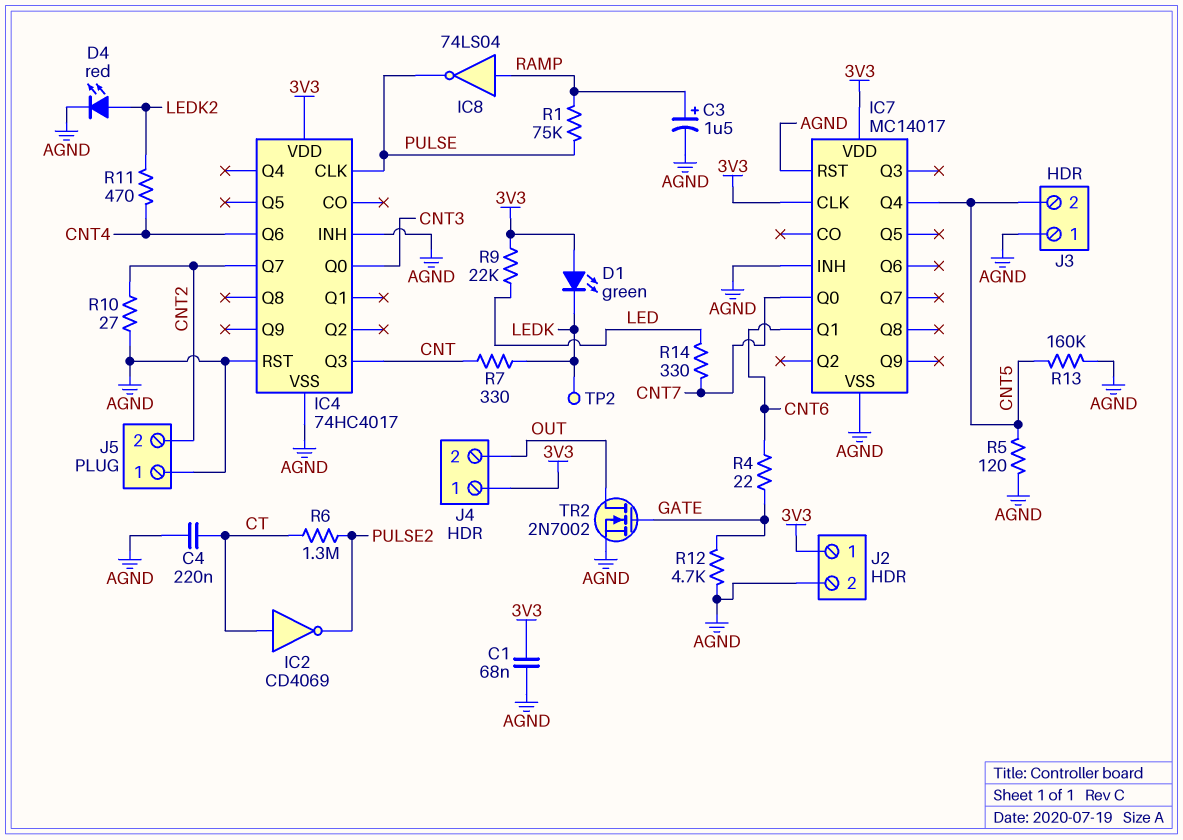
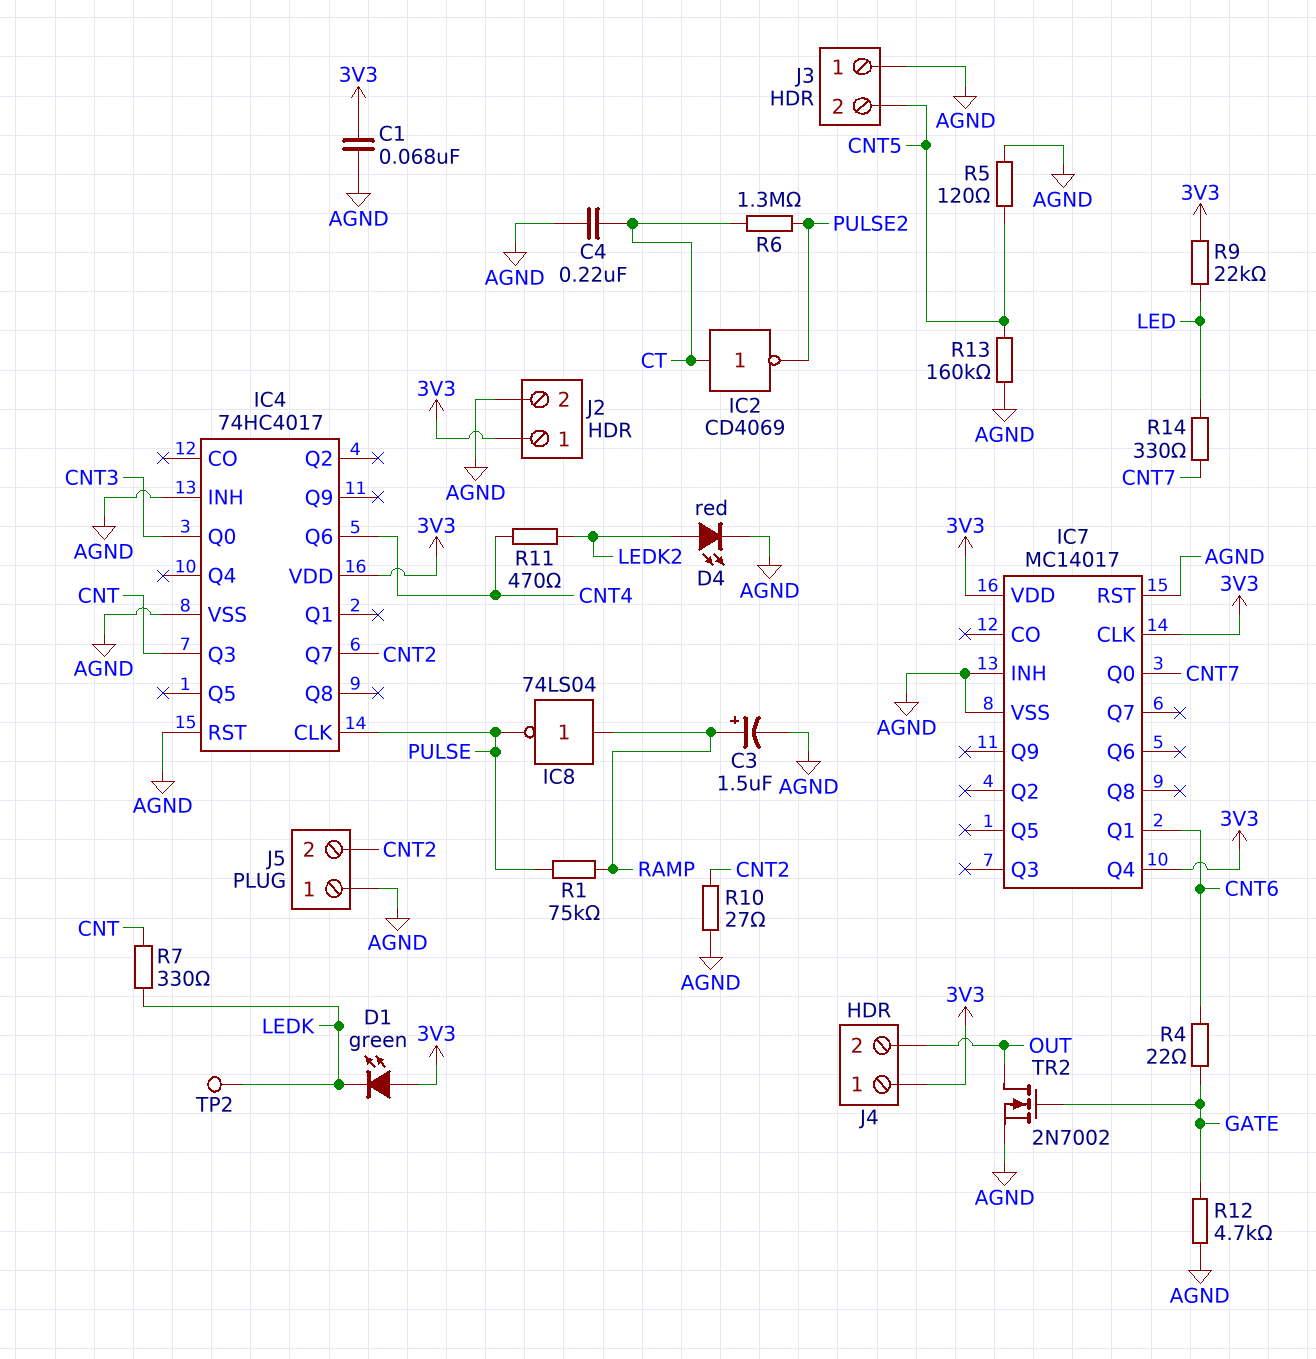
IC7 pin Q4: CNT5 -> 3V3

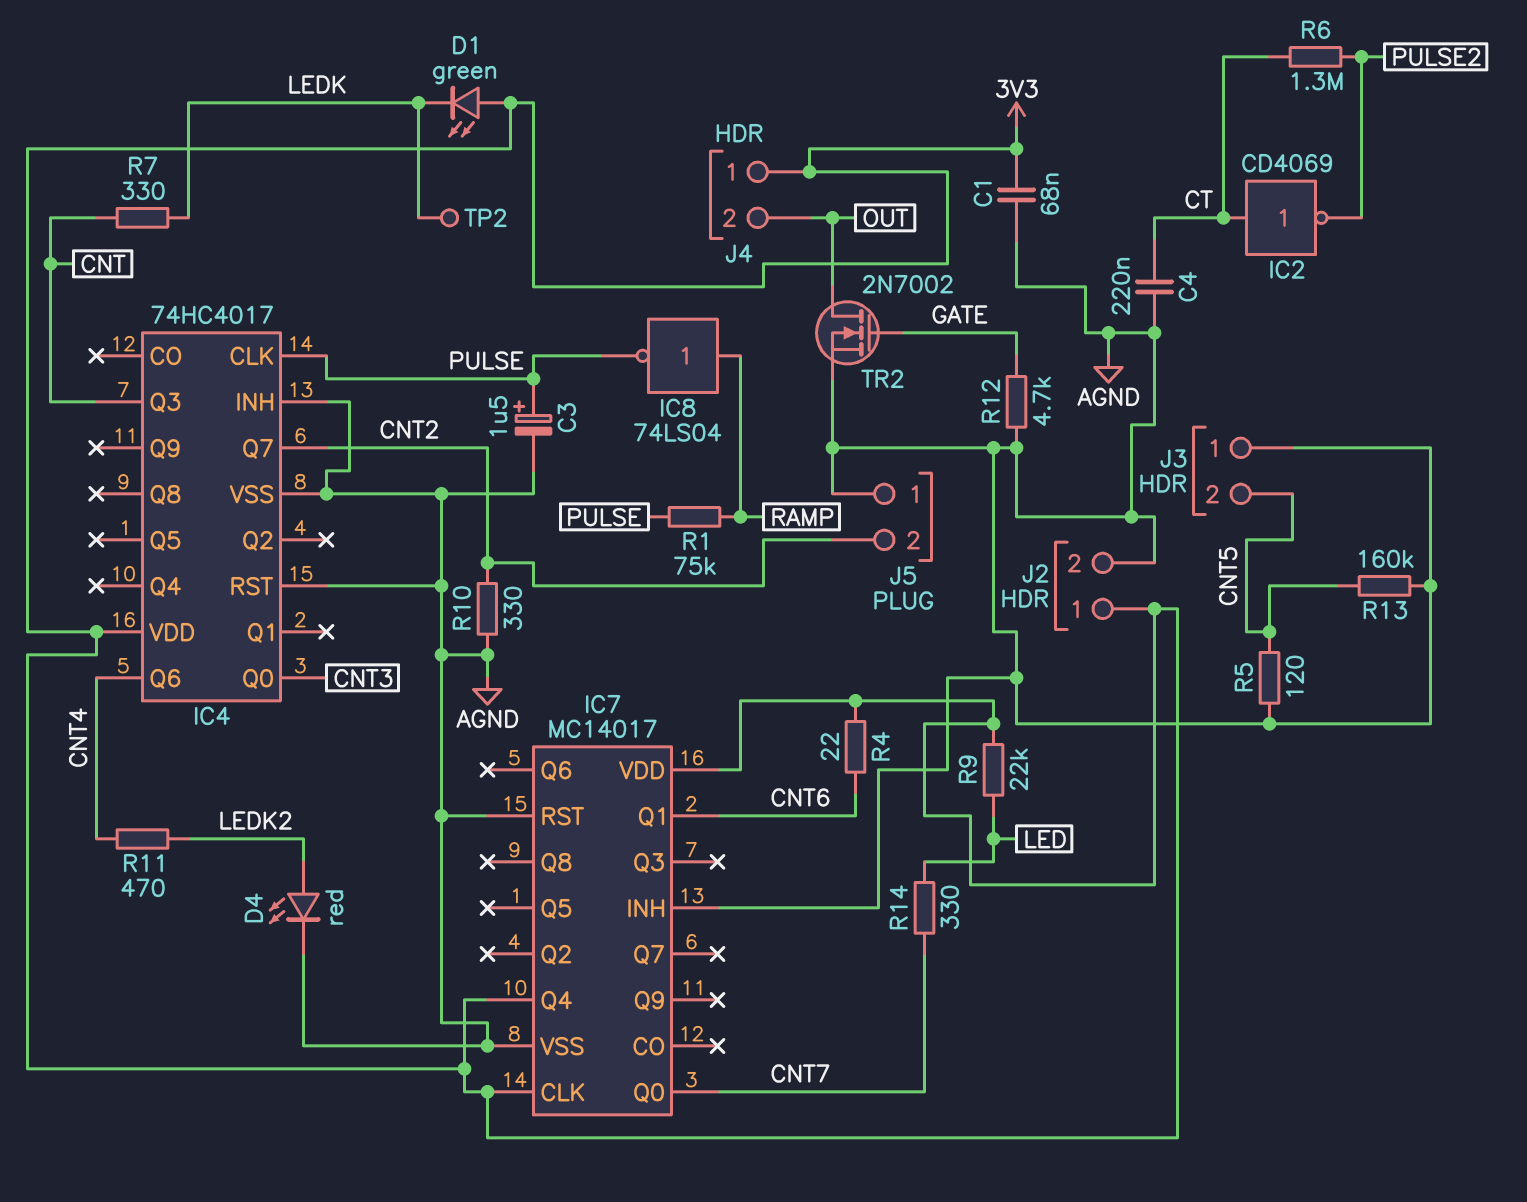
C3: 1.5uF (plus RAMP, minus AGND) -> 1.5uF (plus PULSE, minus AGND)
R4: 22 (CNT6, GATE) -> 22 (3V3, CNT6)
R10: 27 (AGND, CNT2) -> 330 (AGND, CNT2)

